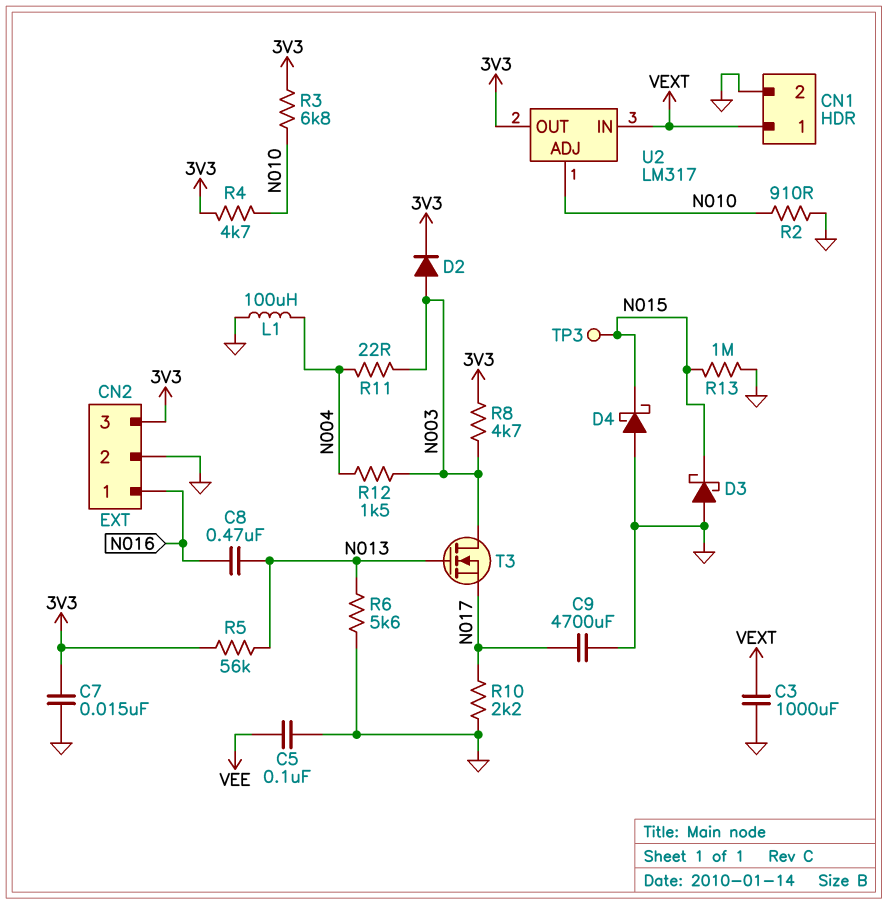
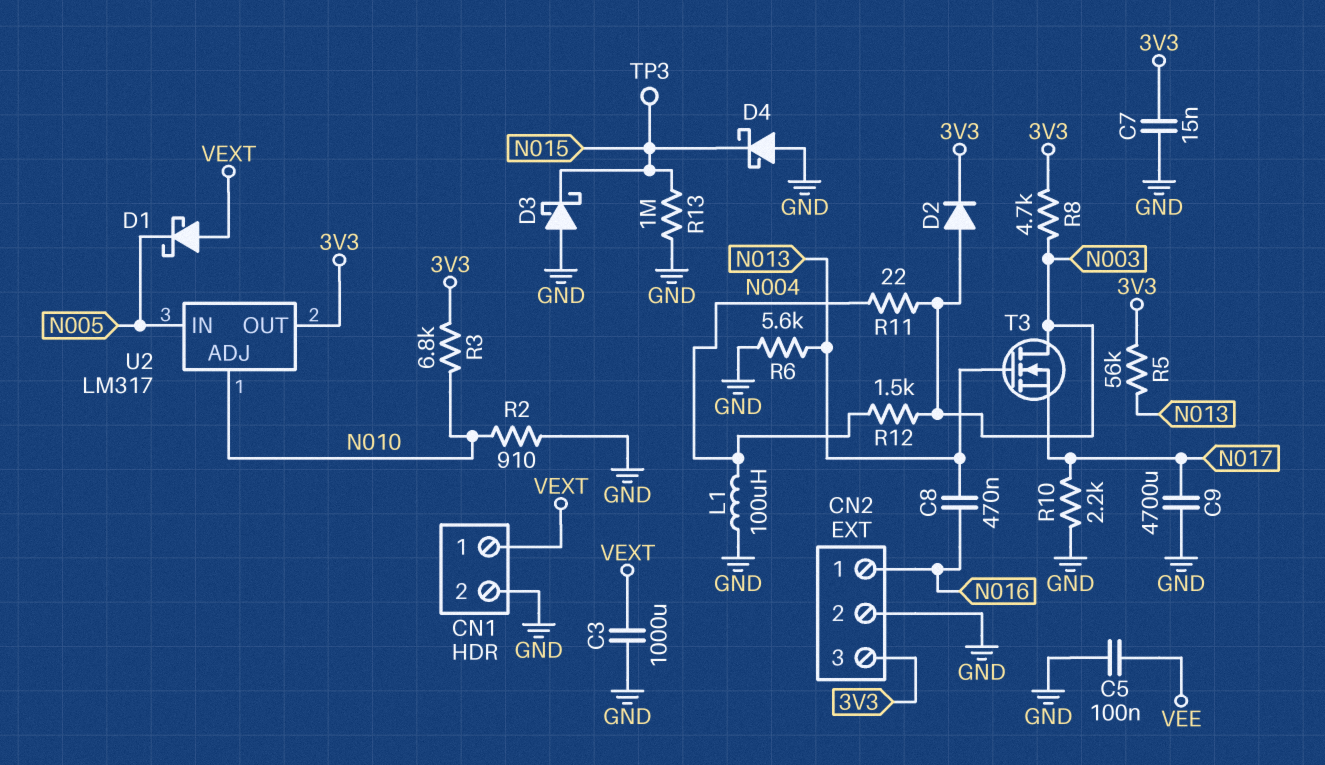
D1: none -> schottky (A VEXT, K N005)
R4: 4.7k (3V3, N010) -> none
U2 pin IN: VEXT -> N005

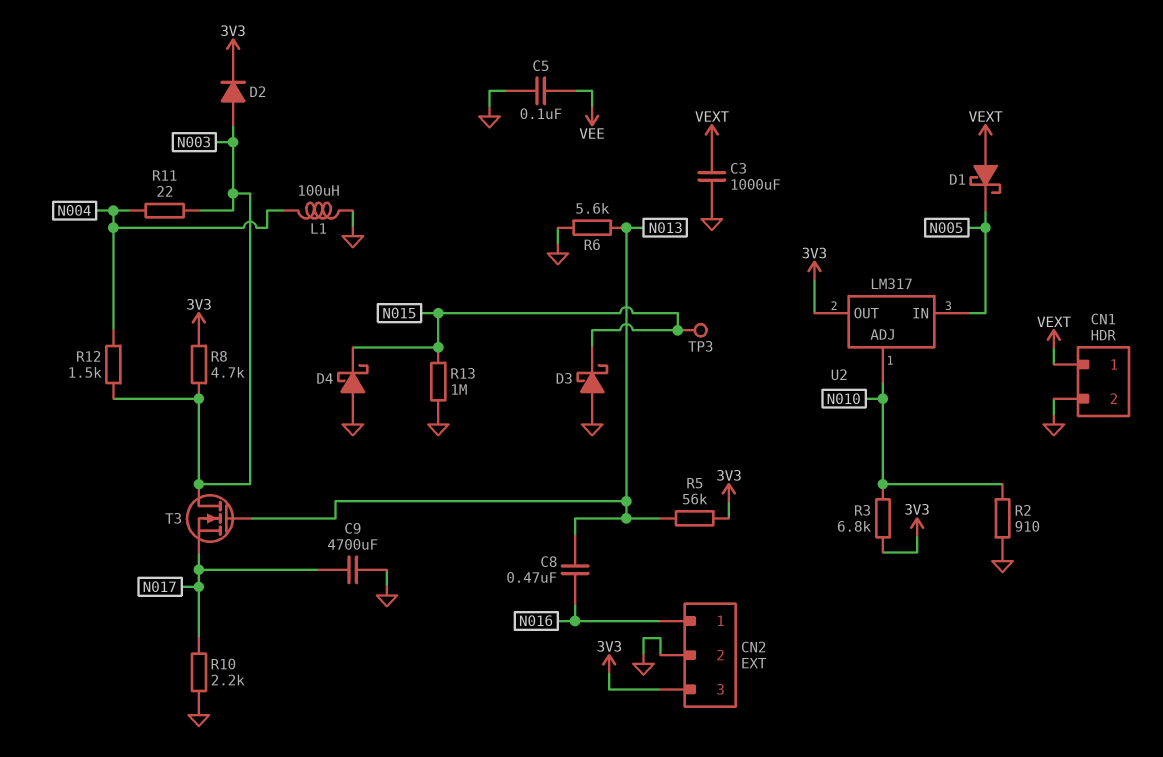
C7: 15nF (3V3, GND) -> none

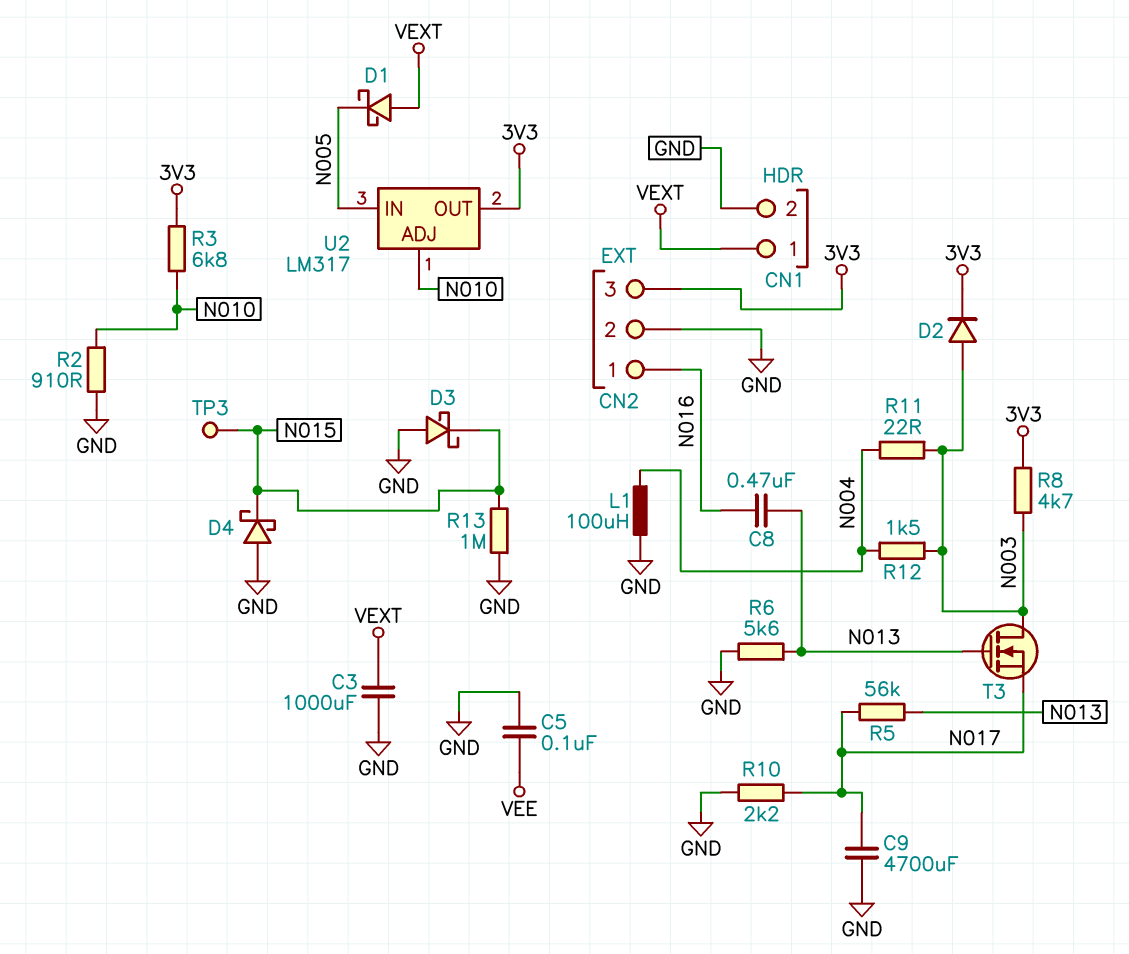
R5: 56k (3V3, N013) -> 56k (N013, N017)

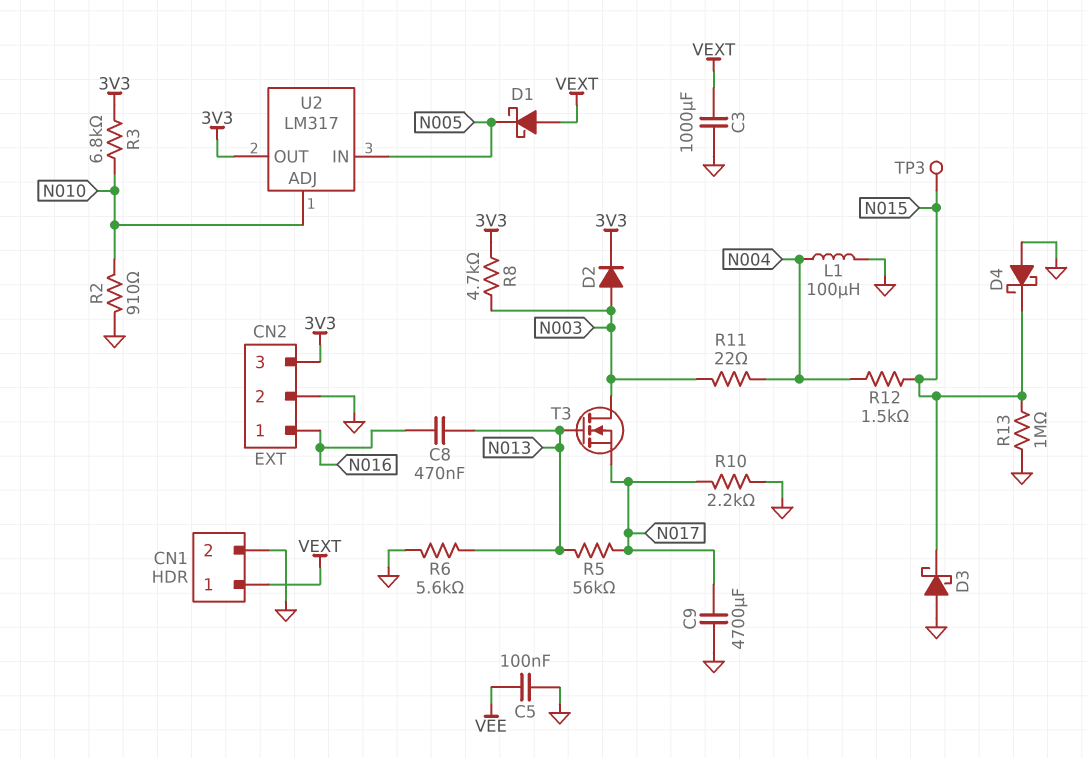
R12: 1.5k (N003, N004) -> 1.5k (N004, N015)

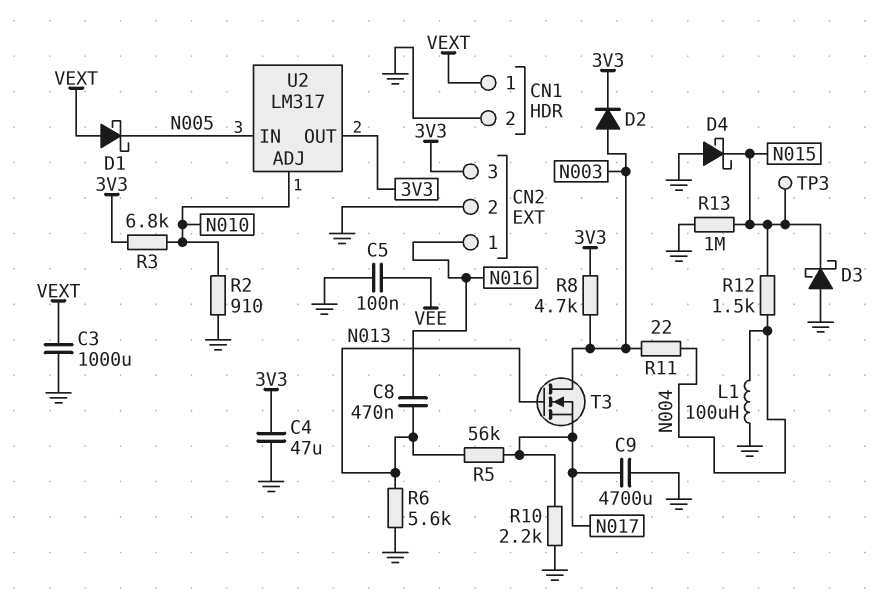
C4: none -> 47uF (3V3, GND)

